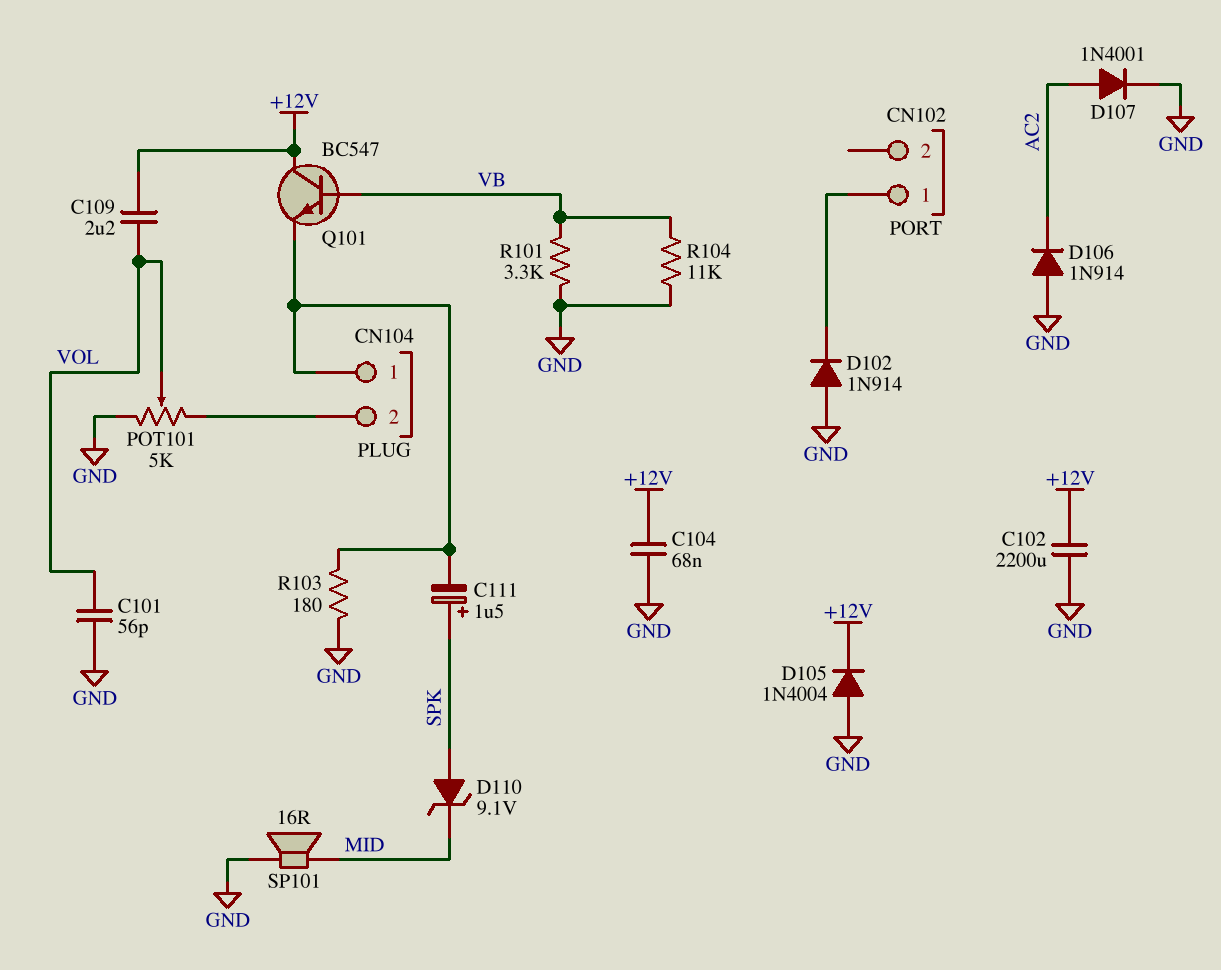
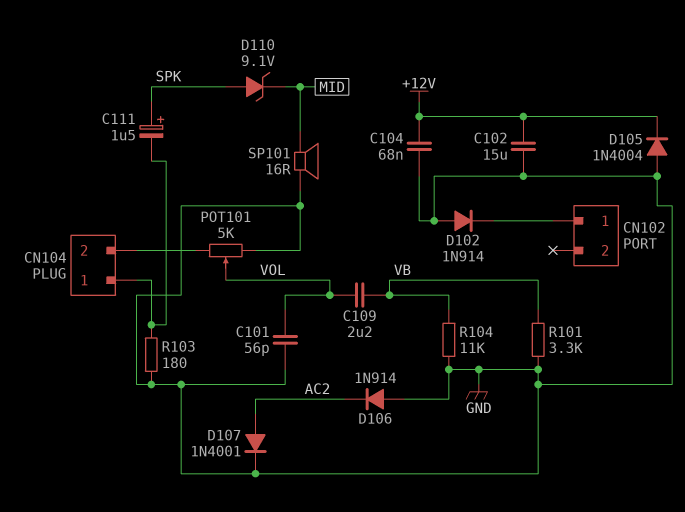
C102: 2200uF (+12V, GND) -> 15uF (+12V, GND)
C109: 2.2uF (+12V, VOL) -> 2.2uF (VB, VOL)
Q101: NPN BC547 (B VB, C +12V, E CN104/1) -> none

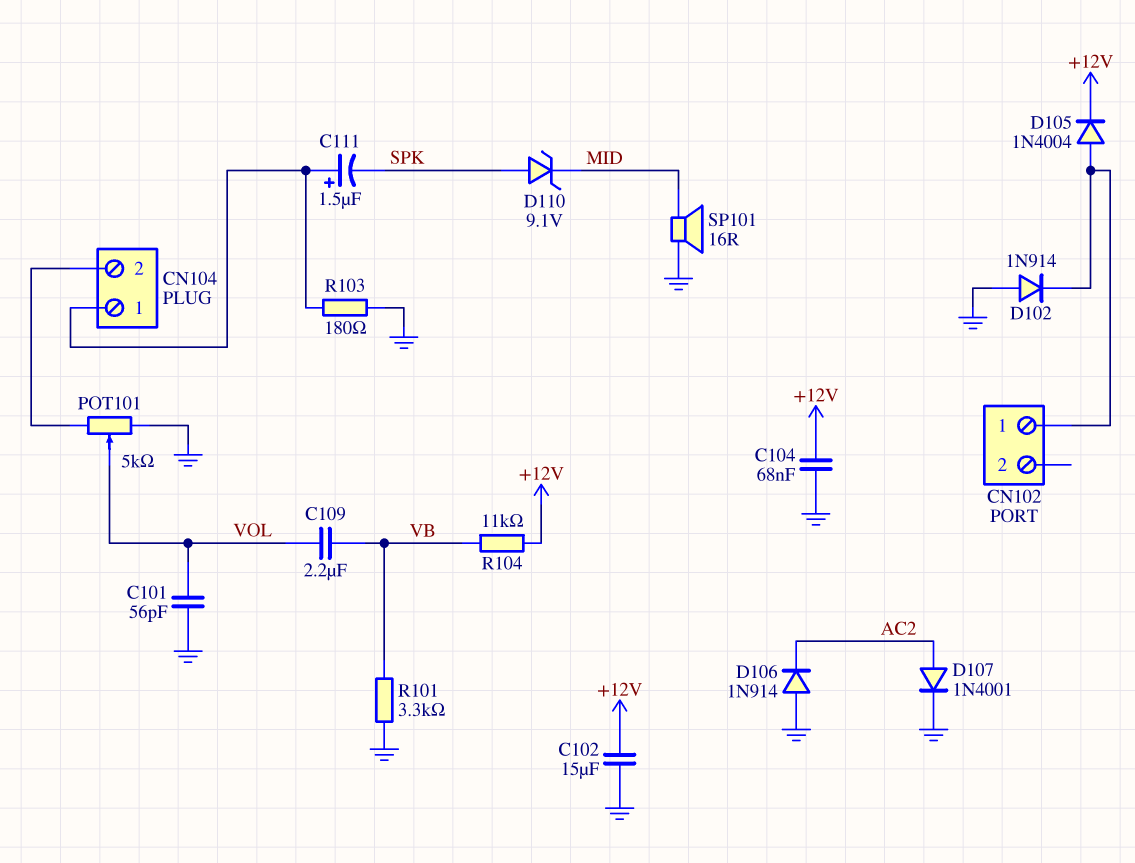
C111: 1.5uF (plus SPK, minus CN104/1) -> 1.5uF (plus CN104/1, minus SPK)
D105: diode 1N4004 (A GND, K +12V) -> diode 1N4004 (A CN102/1, K +12V)
R104: 11k (GND, VB) -> 11k (+12V, VB)

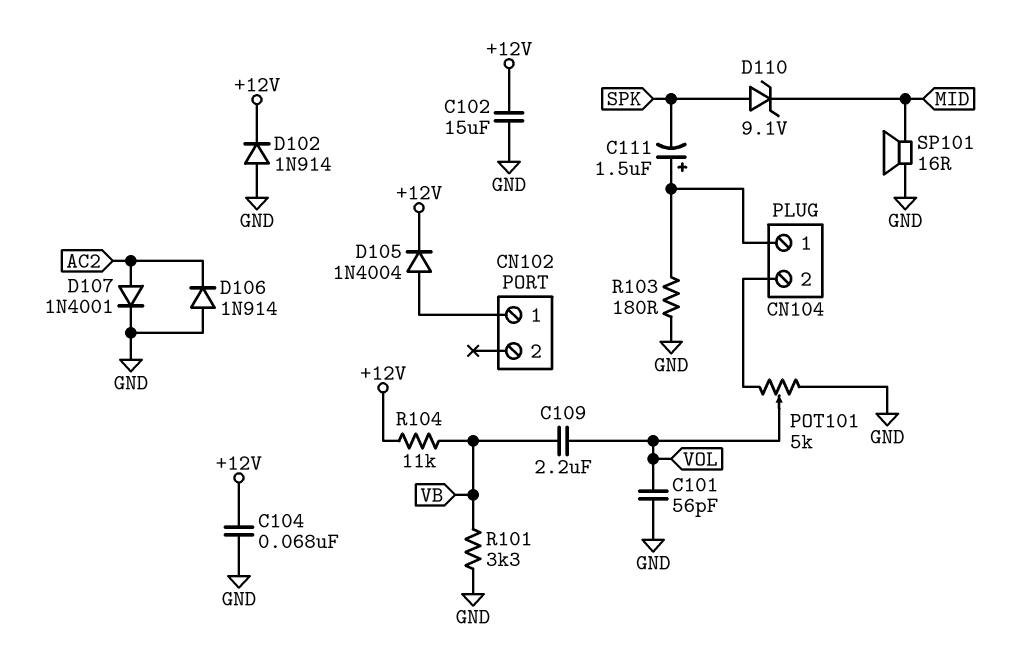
D102: diode 1N914 (A GND, K CN102/1) -> diode 1N914 (A GND, K +12V)

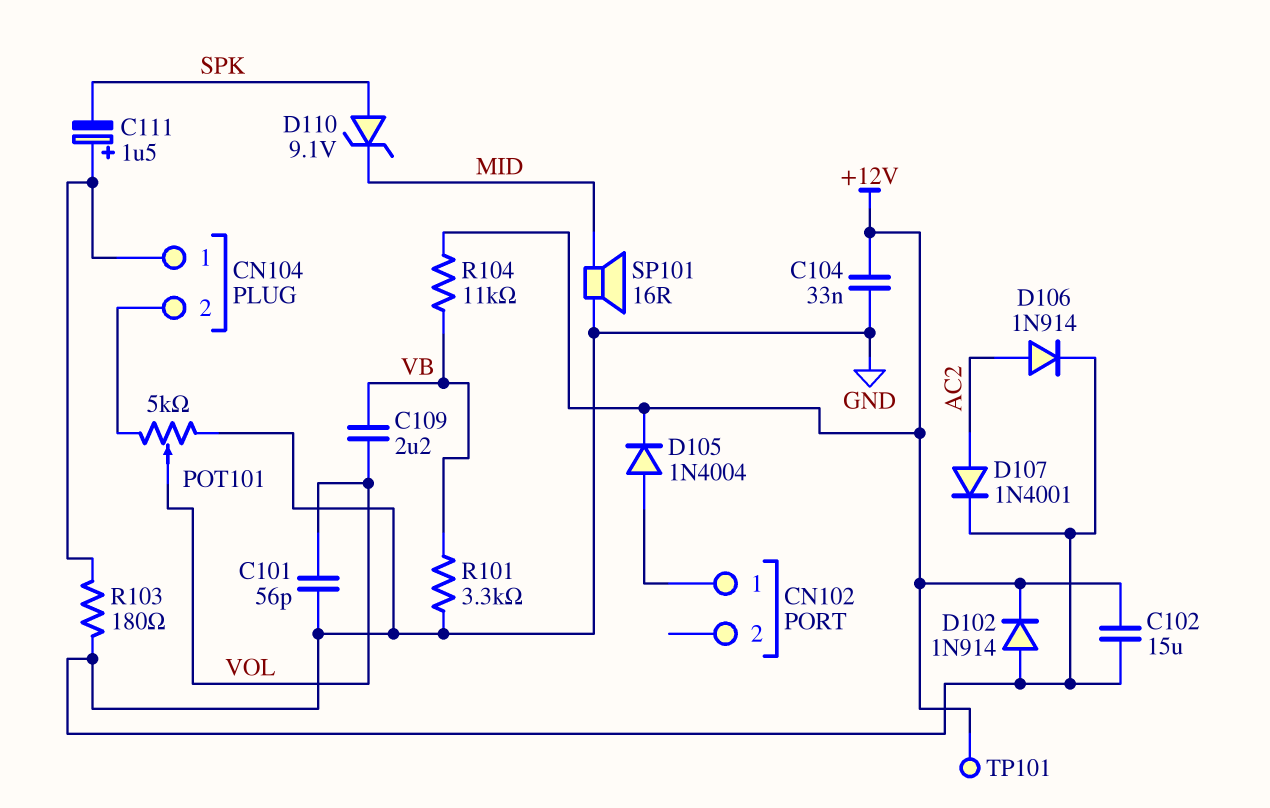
C104: 68nF (+12V, GND) -> 33nF (+12V, GND)
D106: diode 1N914 (A GND, K AC2) -> diode 1N914 (A AC2, K GND)
TP101: none -> test point (+12V)

